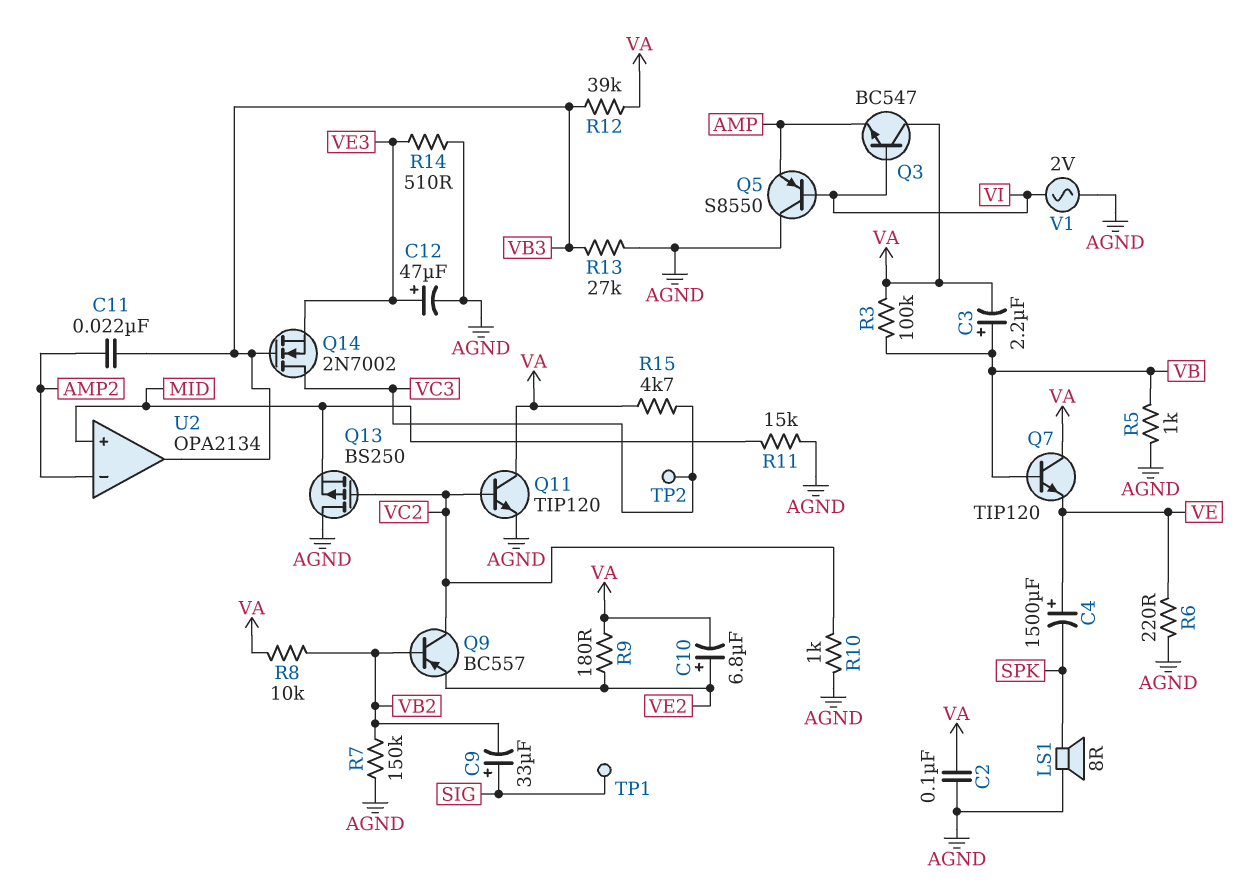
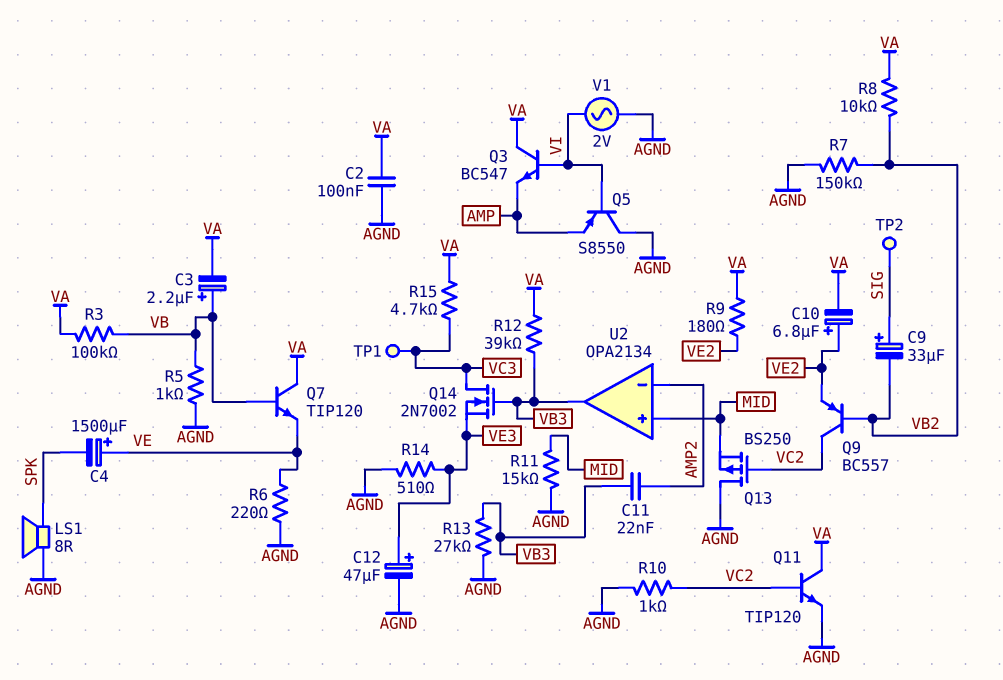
TP1: test point (SIG) -> test point (VC3)
TP2: test point (VC3) -> test point (SIG)

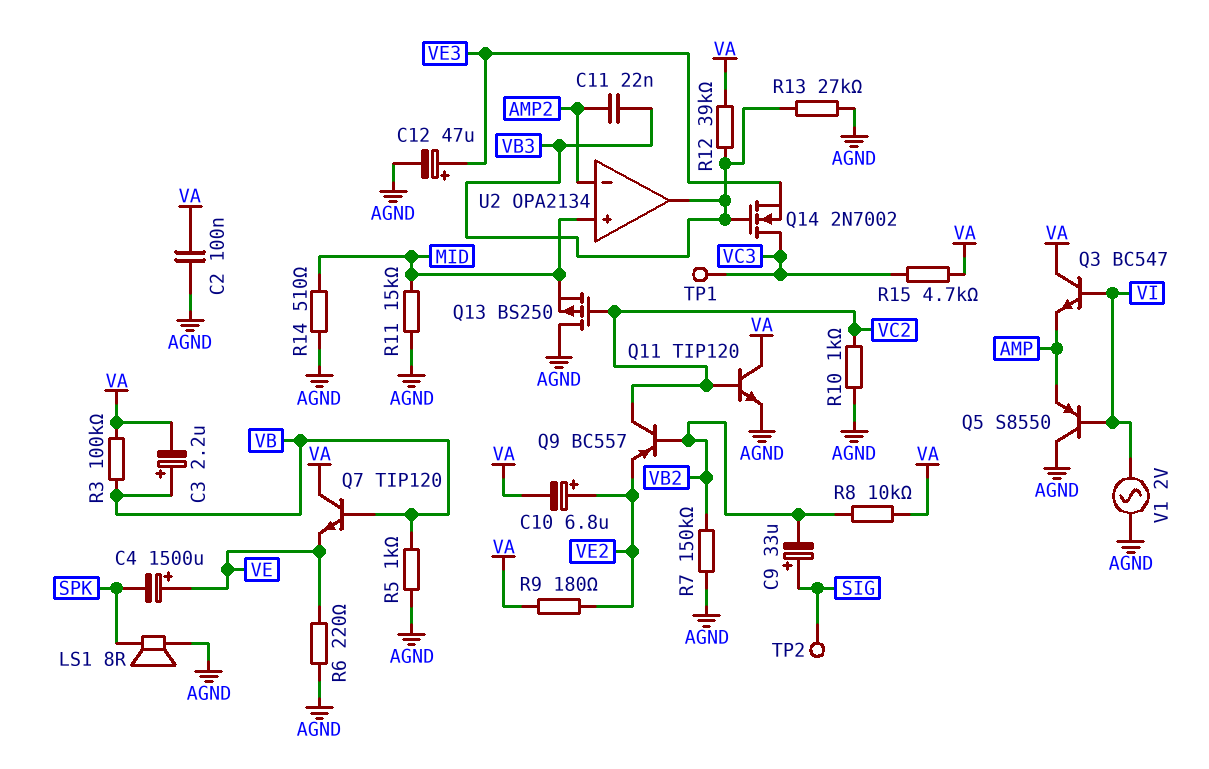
R14: 510 (AGND, VE3) -> 510 (AGND, MID)

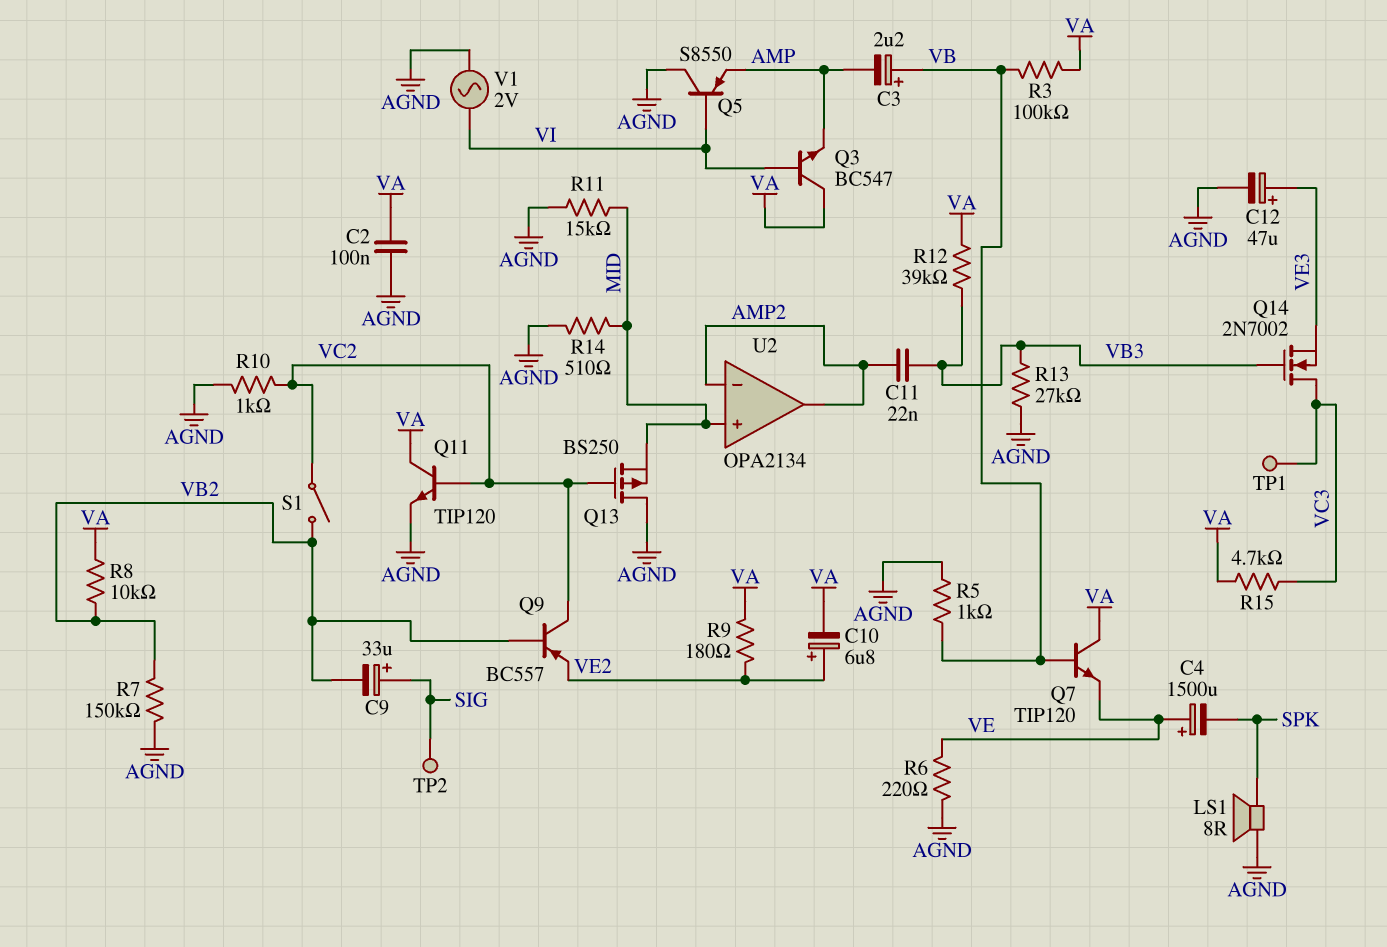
C3: 2.2uF (plus VB, minus VA) -> 2.2uF (plus VB, minus AMP)
S1: none -> switch (VB2, VC2)
U2 pin out: VB3 -> AMP2

